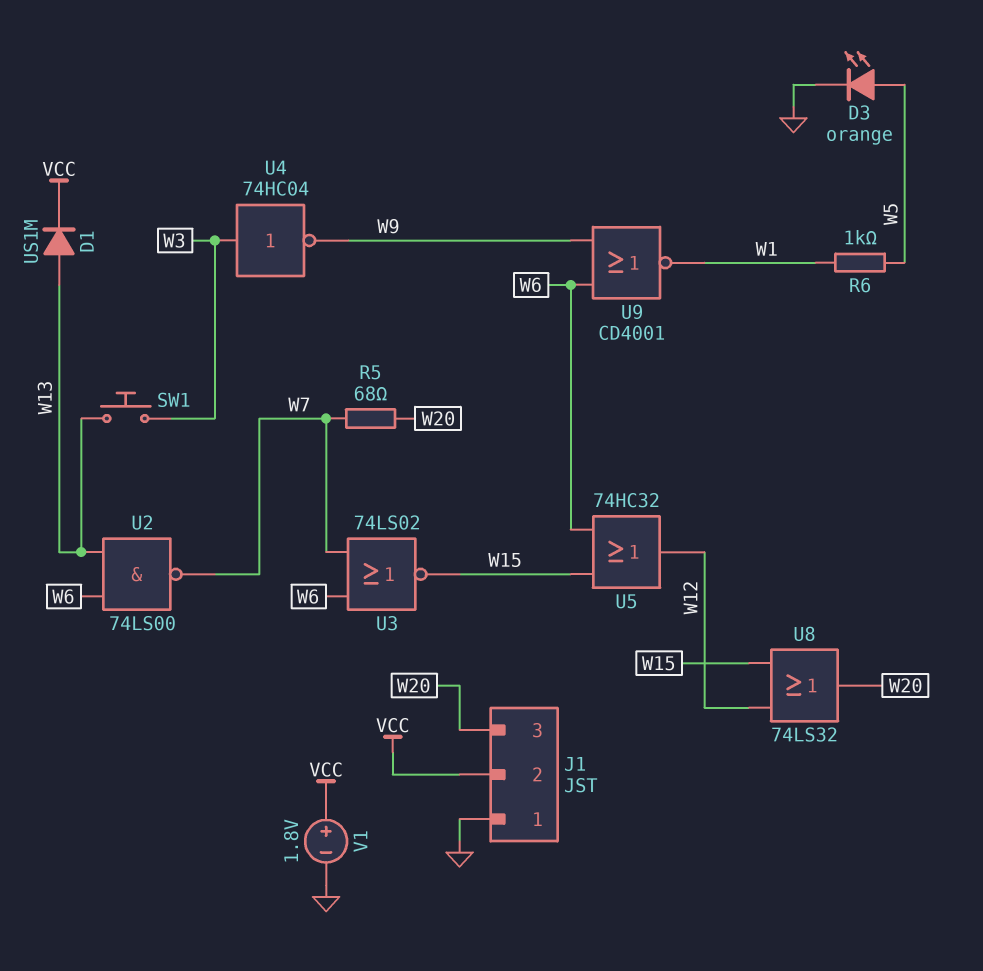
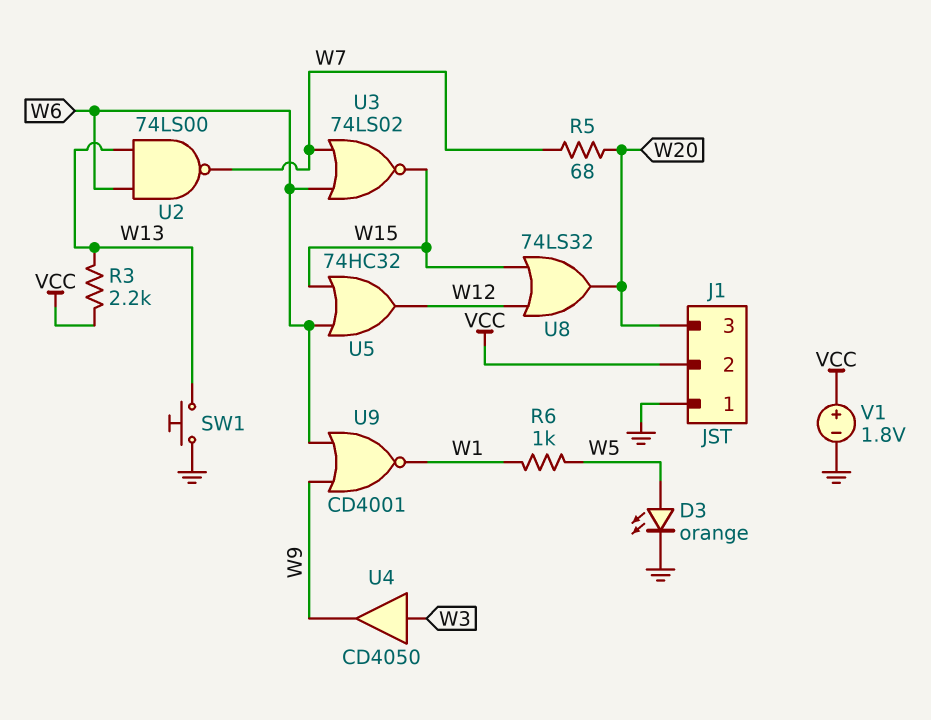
D1: diode US1M (A W13, K VCC) -> none
R3: none -> 2.2k (VCC, W13)
SW1: button (W3, W13) -> button (GND, W13)
U4: NOT 74HC04 (in W3, out W9) -> buffer CD4050 (in W3, out W9)

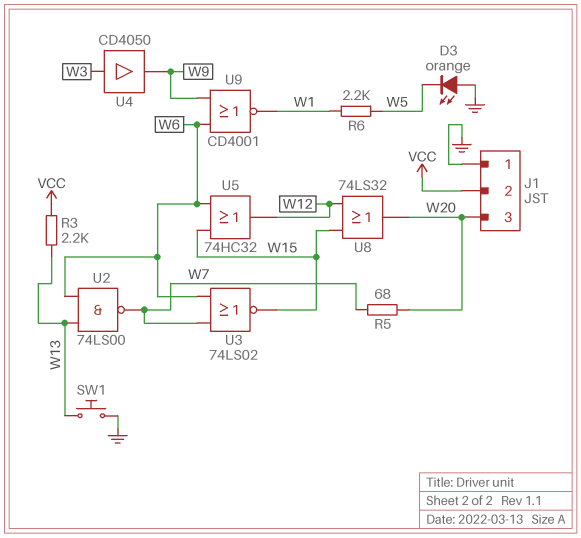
D3: LED orange (A W5, K GND) -> LED orange (A GND, K W5)
R6: 1k (W1, W5) -> 2.2k (W1, W5)
V1: 1.8V (plus VCC, minus GND) -> none

